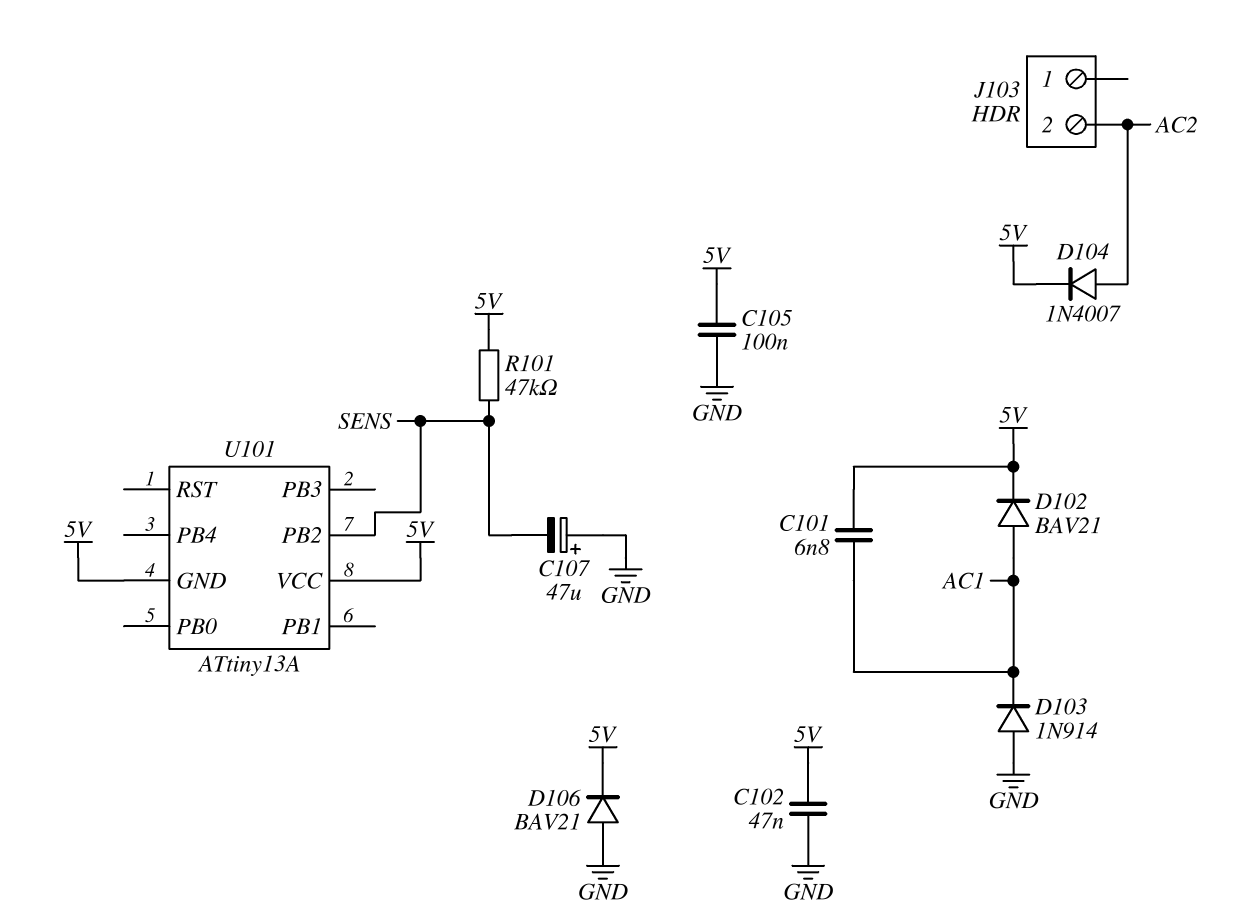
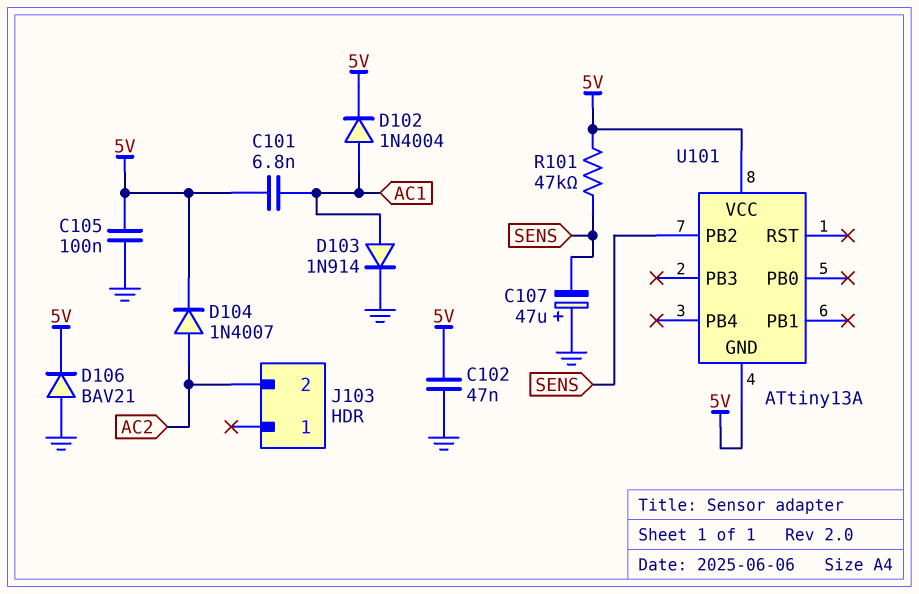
D102: diode BAV21 (A AC1, K 5V) -> diode 1N4004 (A AC1, K 5V)
D103: diode 1N914 (A GND, K AC1) -> diode 1N914 (A AC1, K GND)

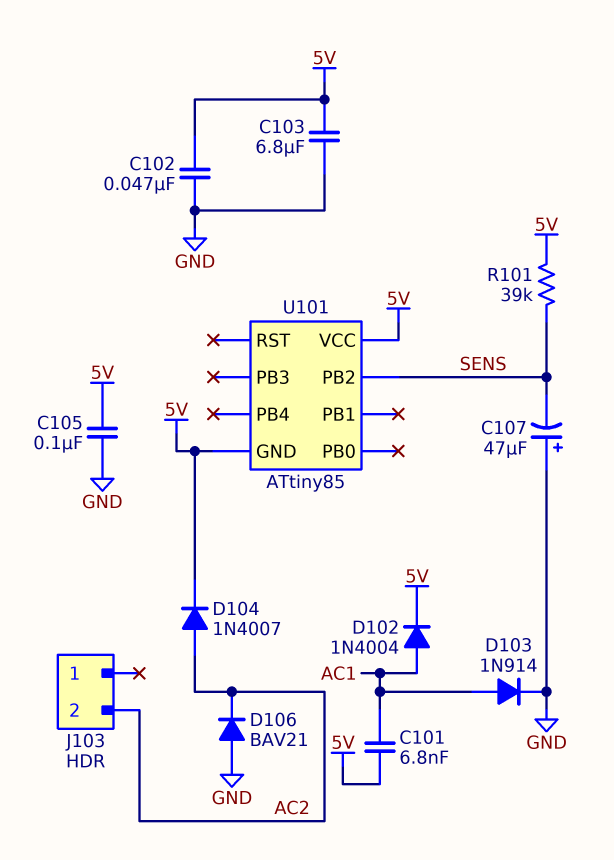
C103: none -> 6.8uF (5V, GND)
D106: diode BAV21 (A GND, K 5V) -> diode BAV21 (A GND, K AC2)
R101: 47k (5V, SENS) -> 39k (5V, SENS)
U101: ATtiny13A -> ATtiny85

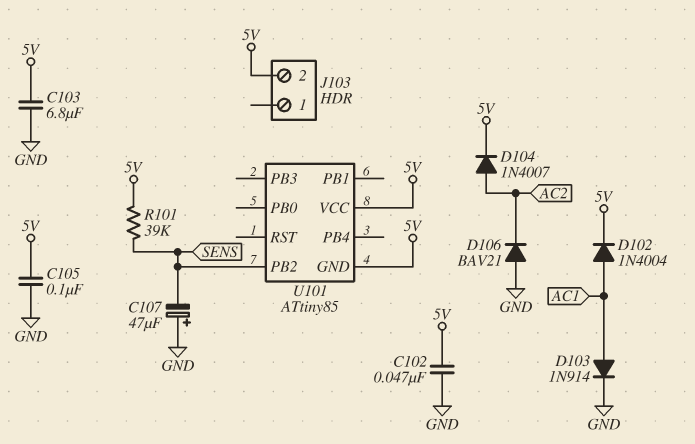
C101: 6.8nF (5V, AC1) -> none
J103 pin 2: AC2 -> 5V

